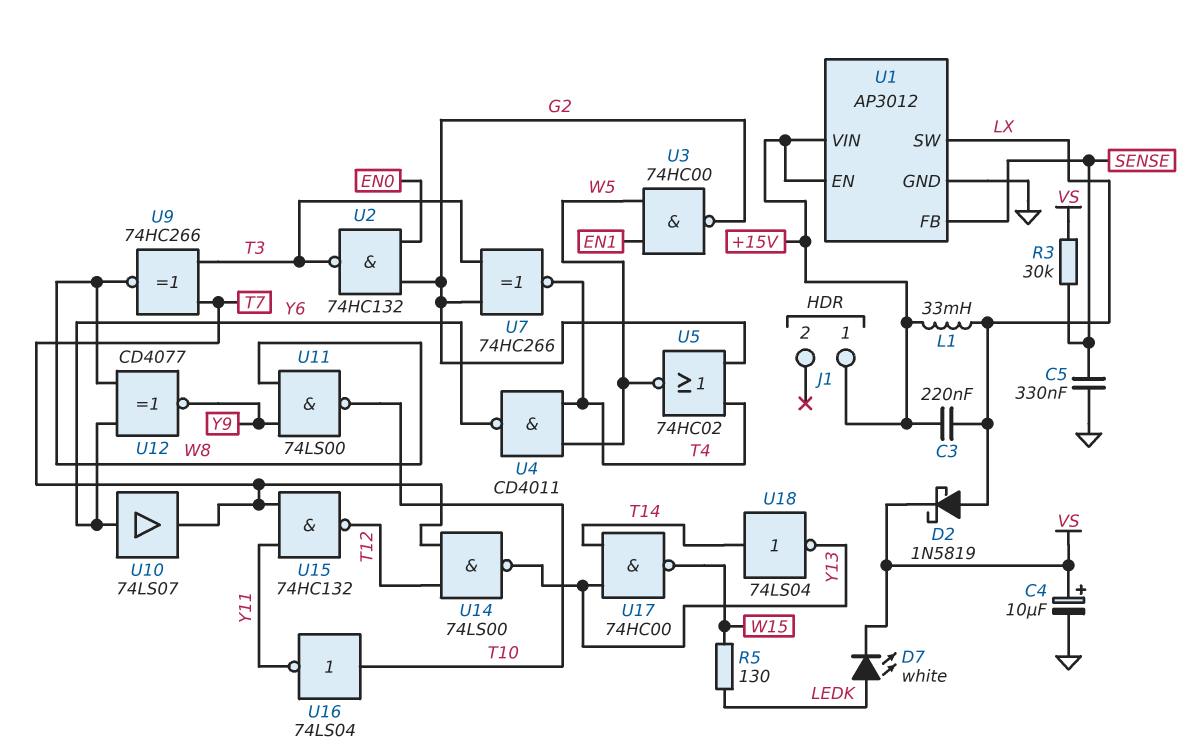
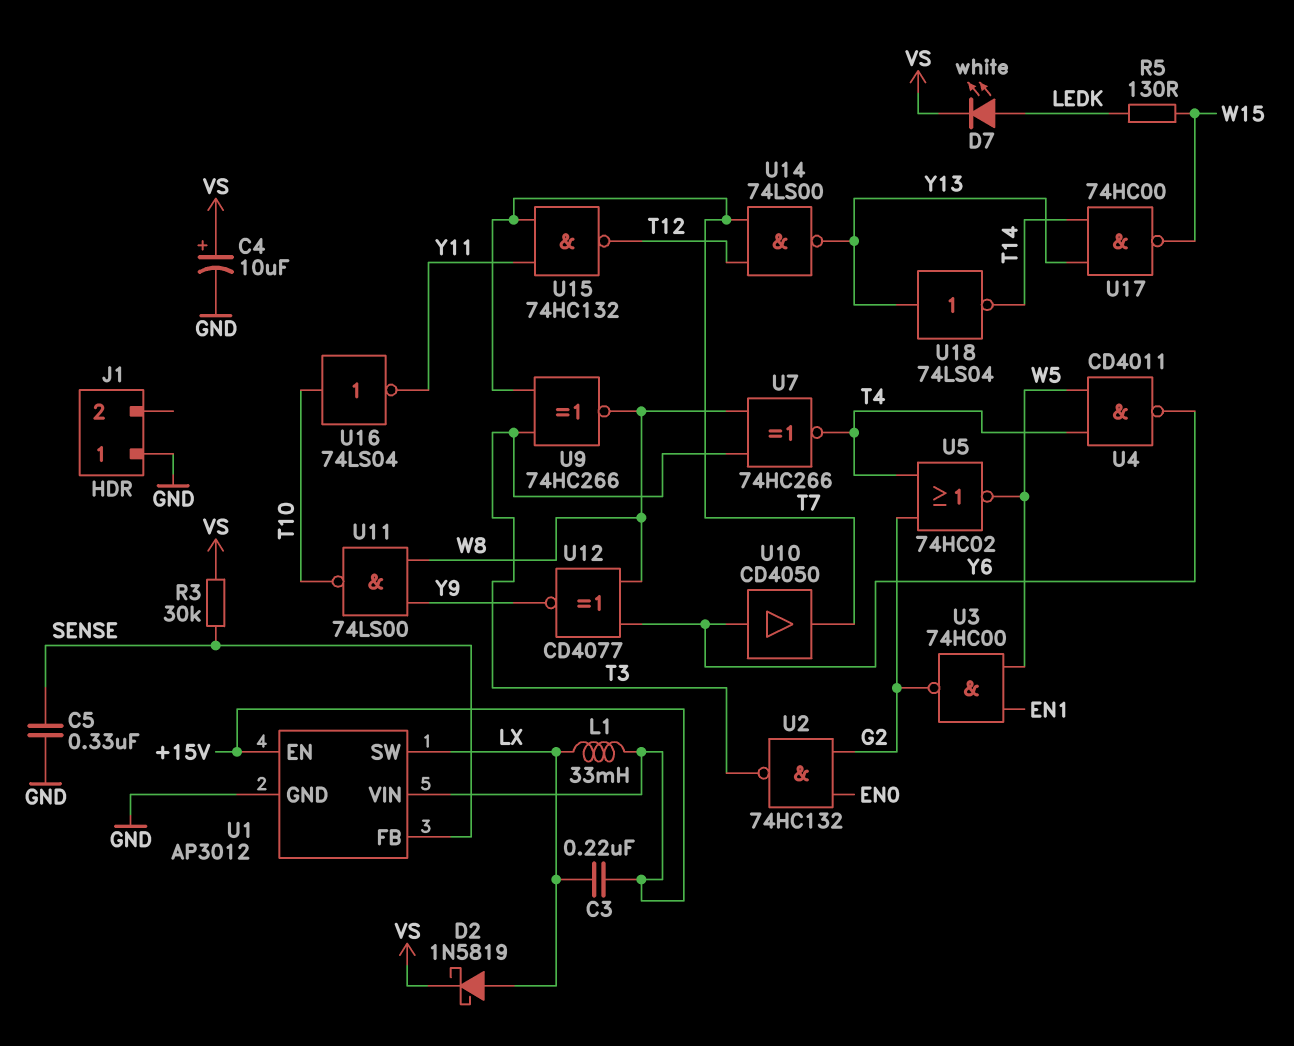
J1 pin 1: +15V -> GND
U7: XNOR 74HC266 (in G2, in T3, out T4) -> XNOR 74HC266 (in T3, in W8, out T4)
U10: buffer 74LS07 (in Y6, out T7) -> buffer CD4050 (in Y6, out T7)
U18: NOT 74LS04 (in T14, out Y13) -> NOT 74LS04 (in Y13, out T14)

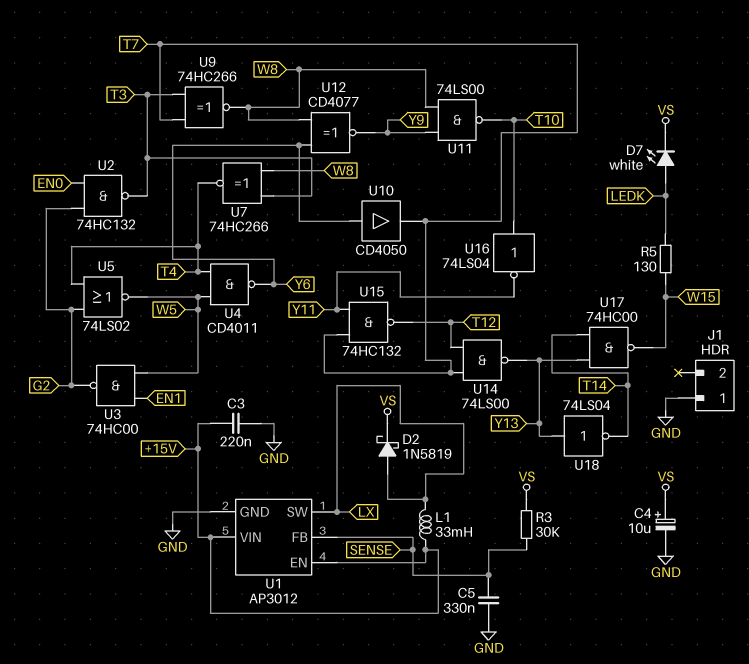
C3: 220nF (+15V, LX) -> 220nF (+15V, GND)
U5: NOR 74HC02 (in G2, in T4, out W5) -> NOR 74LS02 (in G2, in T4, out W5)

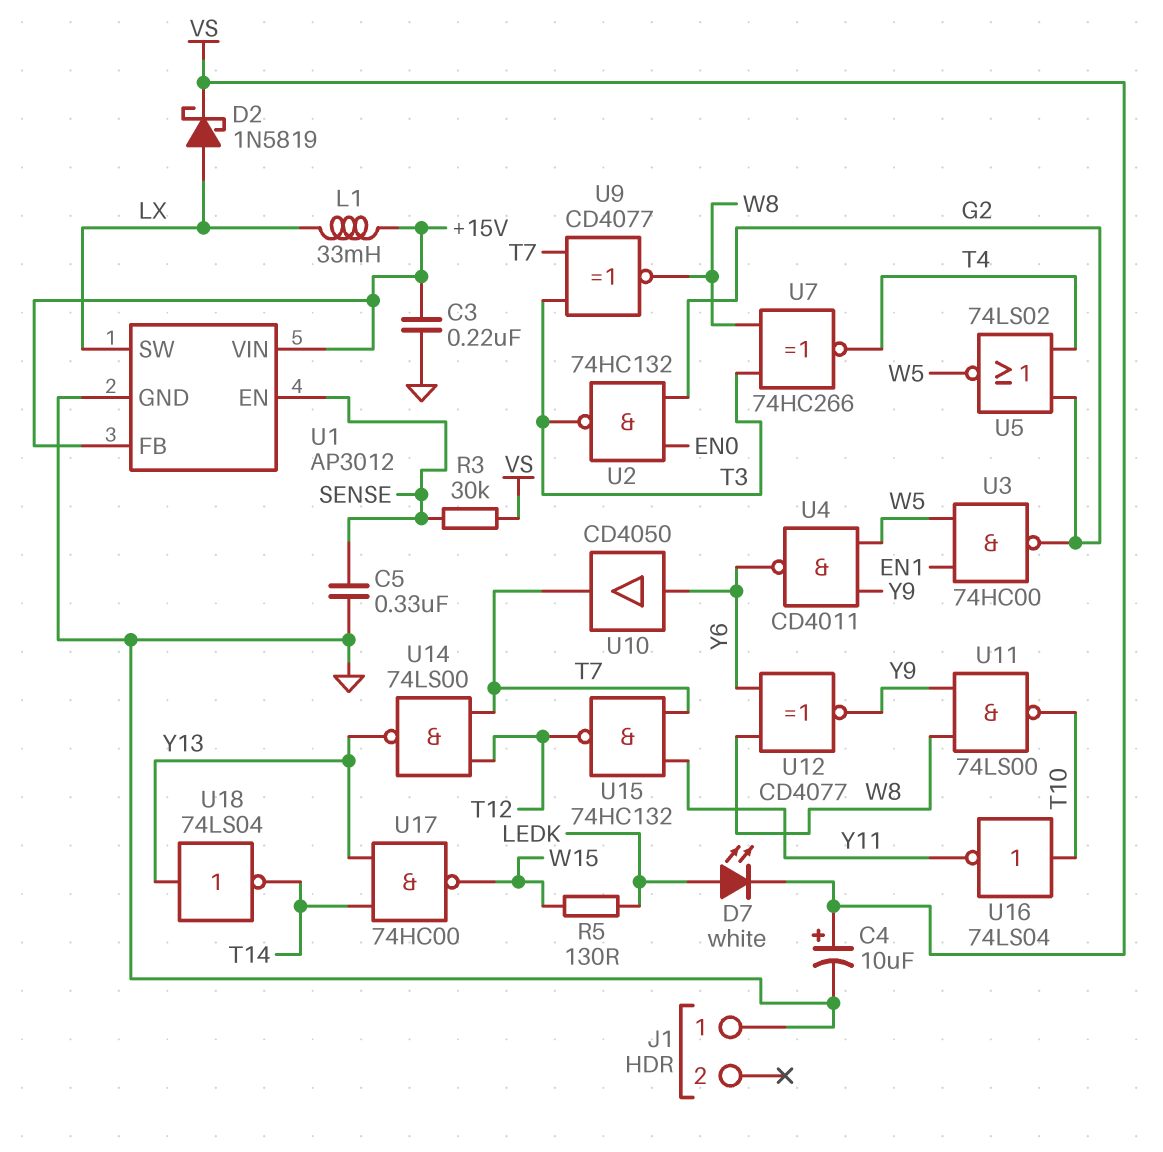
U1 pin EN: +15V -> SENSE
U1 pin FB: SENSE -> +15V
U4: NAND CD4011 (in T4, in W5, out Y6) -> NAND CD4011 (in W5, in Y9, out Y6)
U9: XNOR 74HC266 (in T3, in T7, out W8) -> XNOR CD4077 (in T3, in T7, out W8)

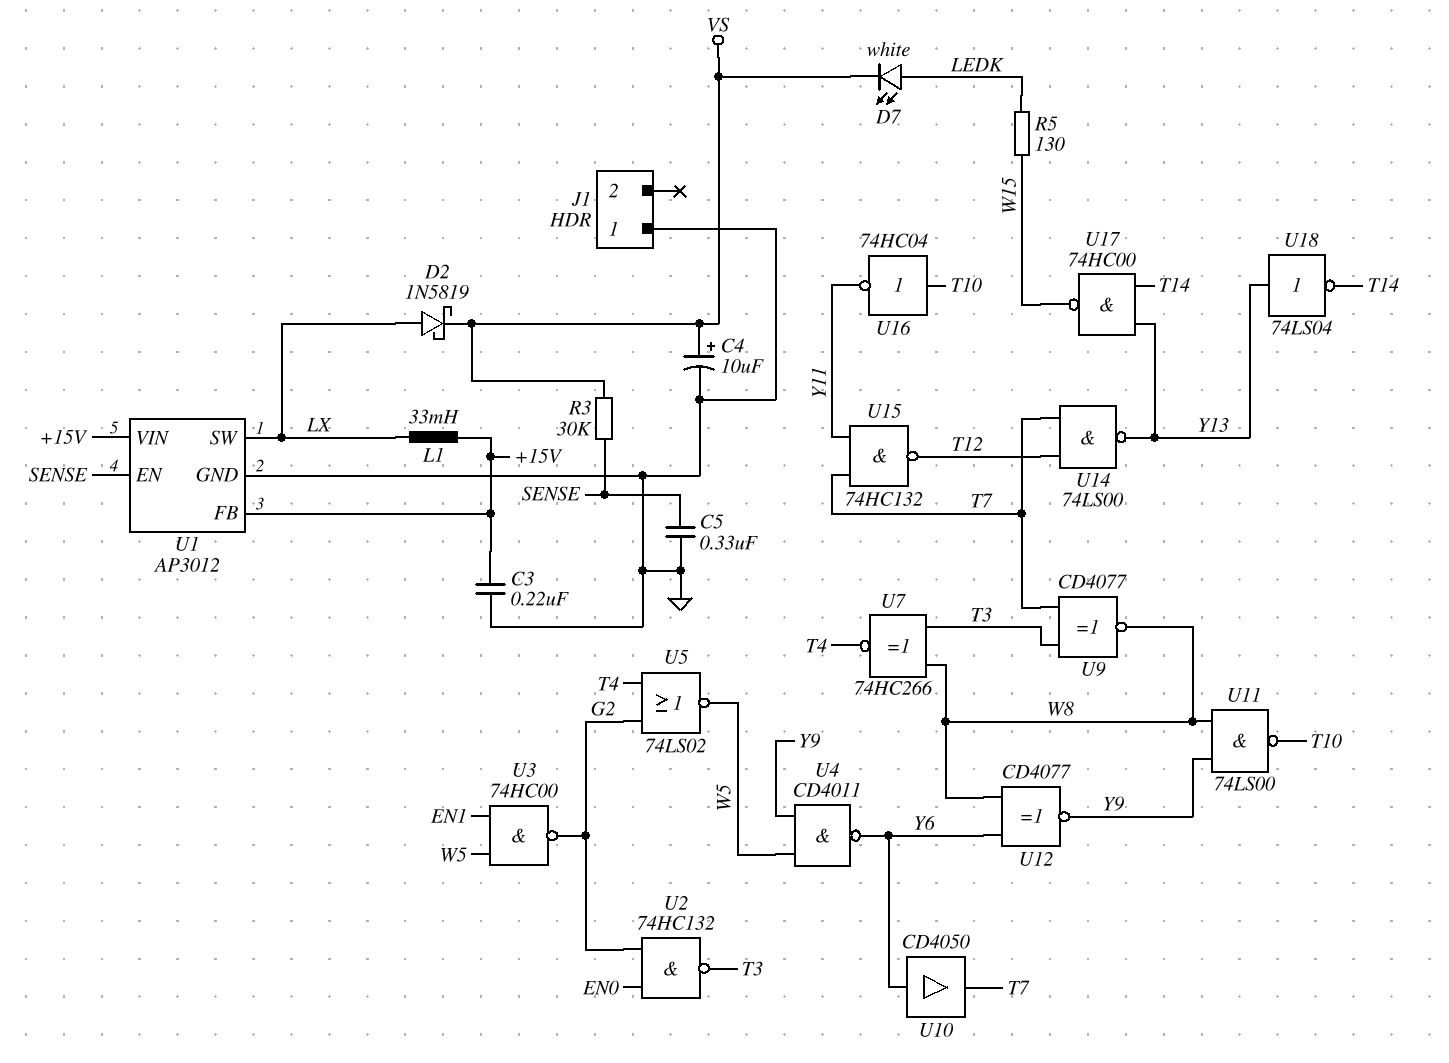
U16: NOT 74LS04 (in T10, out Y11) -> NOT 74HC04 (in T10, out Y11)

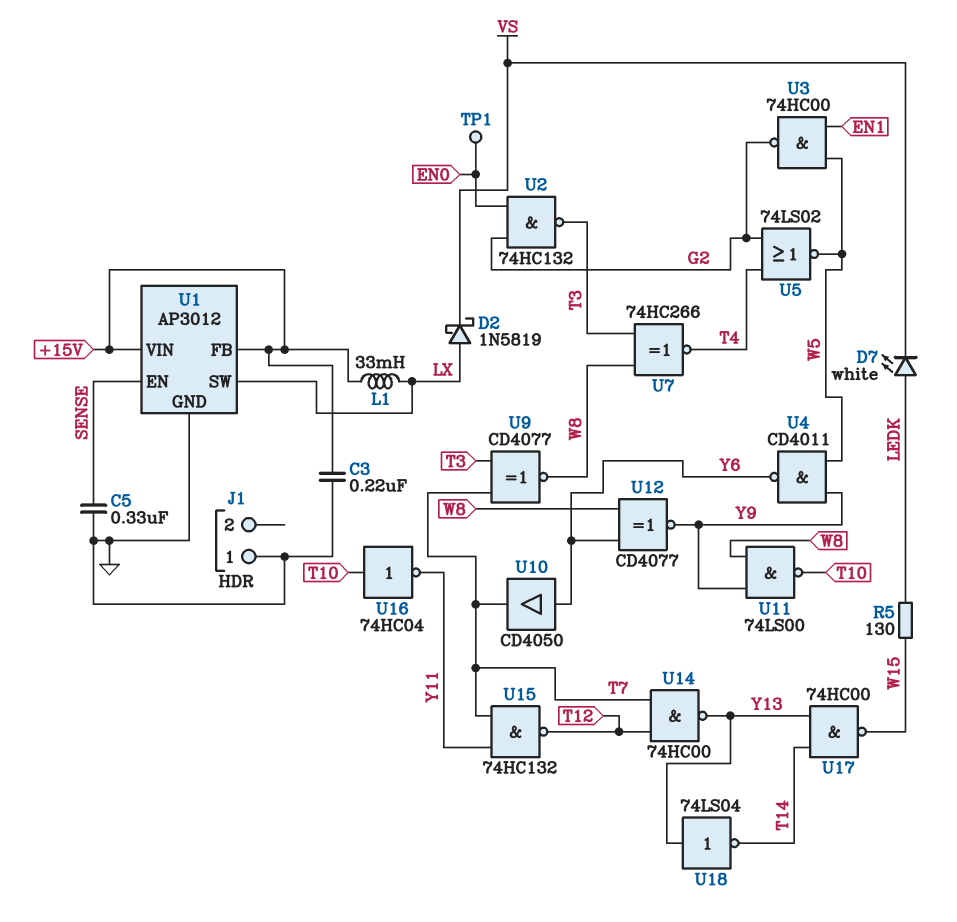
C4: 10uF (plus VS, minus GND) -> none
R3: 30k (SENSE, VS) -> none
TP1: none -> test point (EN0)
U14: NAND 74LS00 (in T7, in T12, out Y13) -> NAND 74HC00 (in T7, in T12, out Y13)

